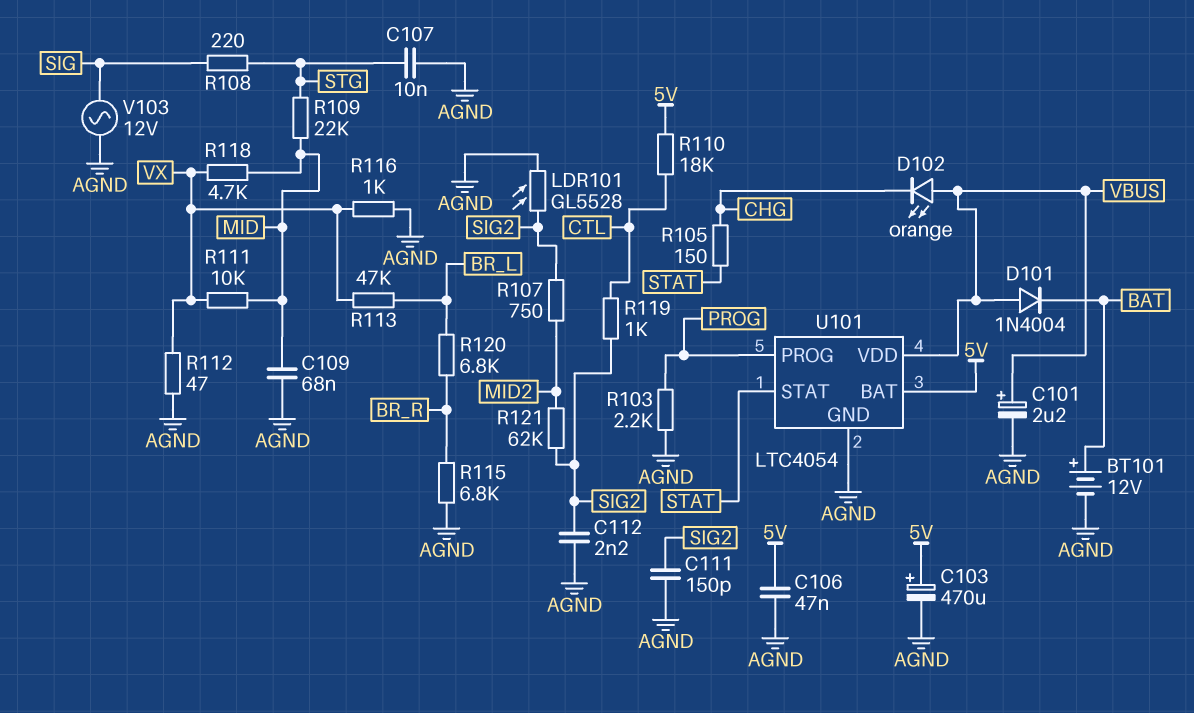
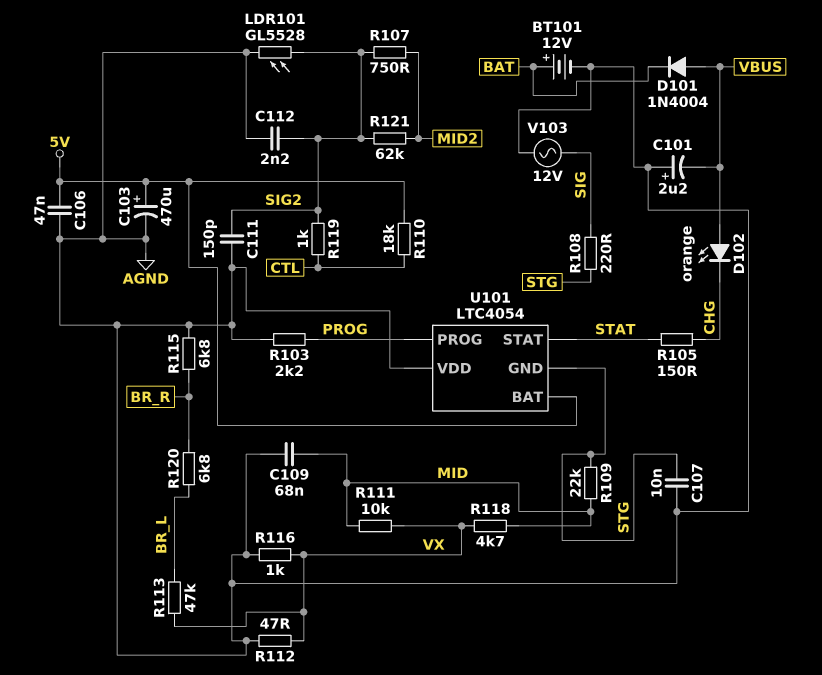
C101: 2.2uF (plus VBUS, minus AGND) -> 2.2uF (plus AGND, minus VBUS)
U101 pin GND: AGND -> STG
U101 pin VDD: VBUS -> AGND

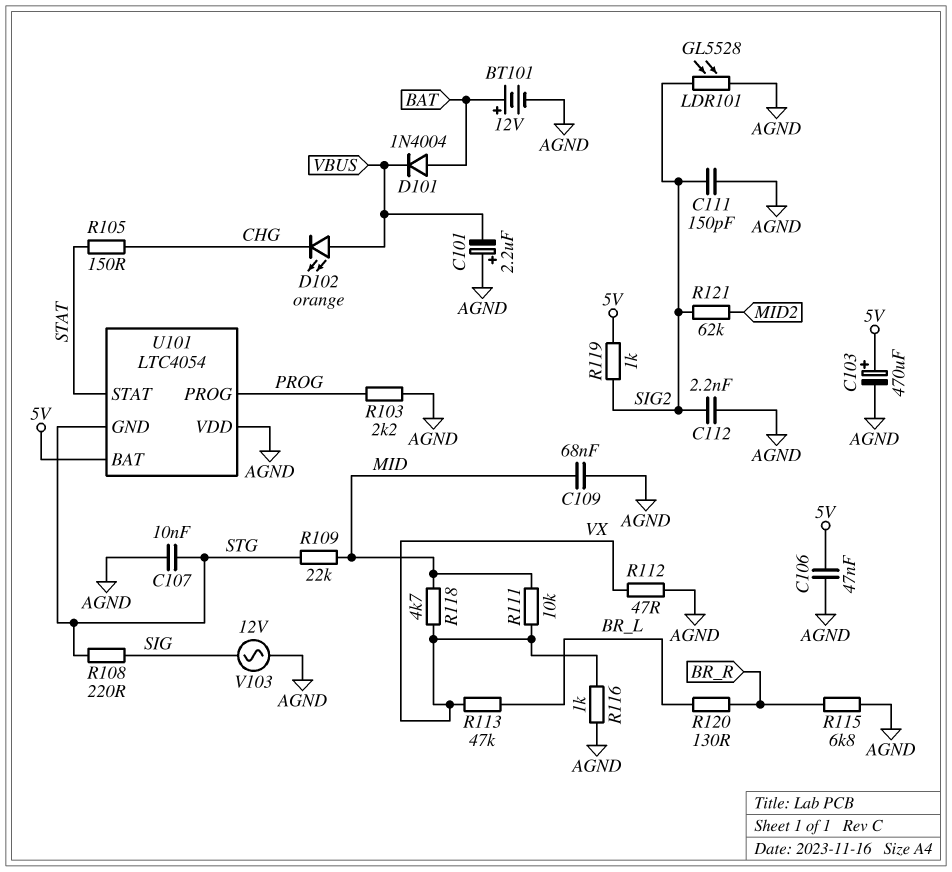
D101: diode 1N4004 (A VBUS, K BAT) -> diode 1N4004 (A BAT, K VBUS)
R107: 750 (MID2, SIG2) -> none
R110: 18k (5V, CTL) -> none
R119: 1k (CTL, SIG2) -> 1k (5V, SIG2)
R120: 6.8k (BR_L, BR_R) -> 130 (BR_L, BR_R)

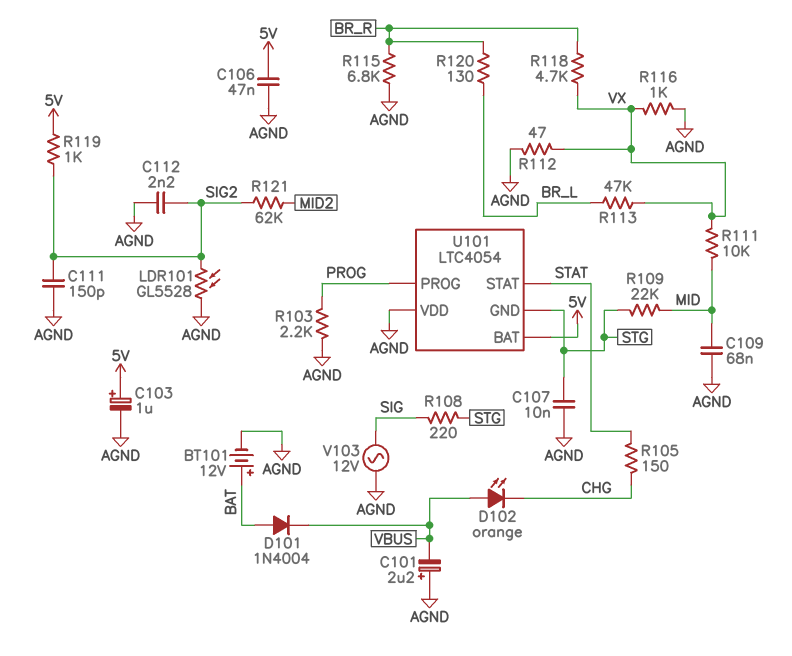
C103: 470uF (plus 5V, minus AGND) -> 1uF (plus 5V, minus AGND)
R118: 4.7k (MID, VX) -> 4.7k (BR_R, VX)

